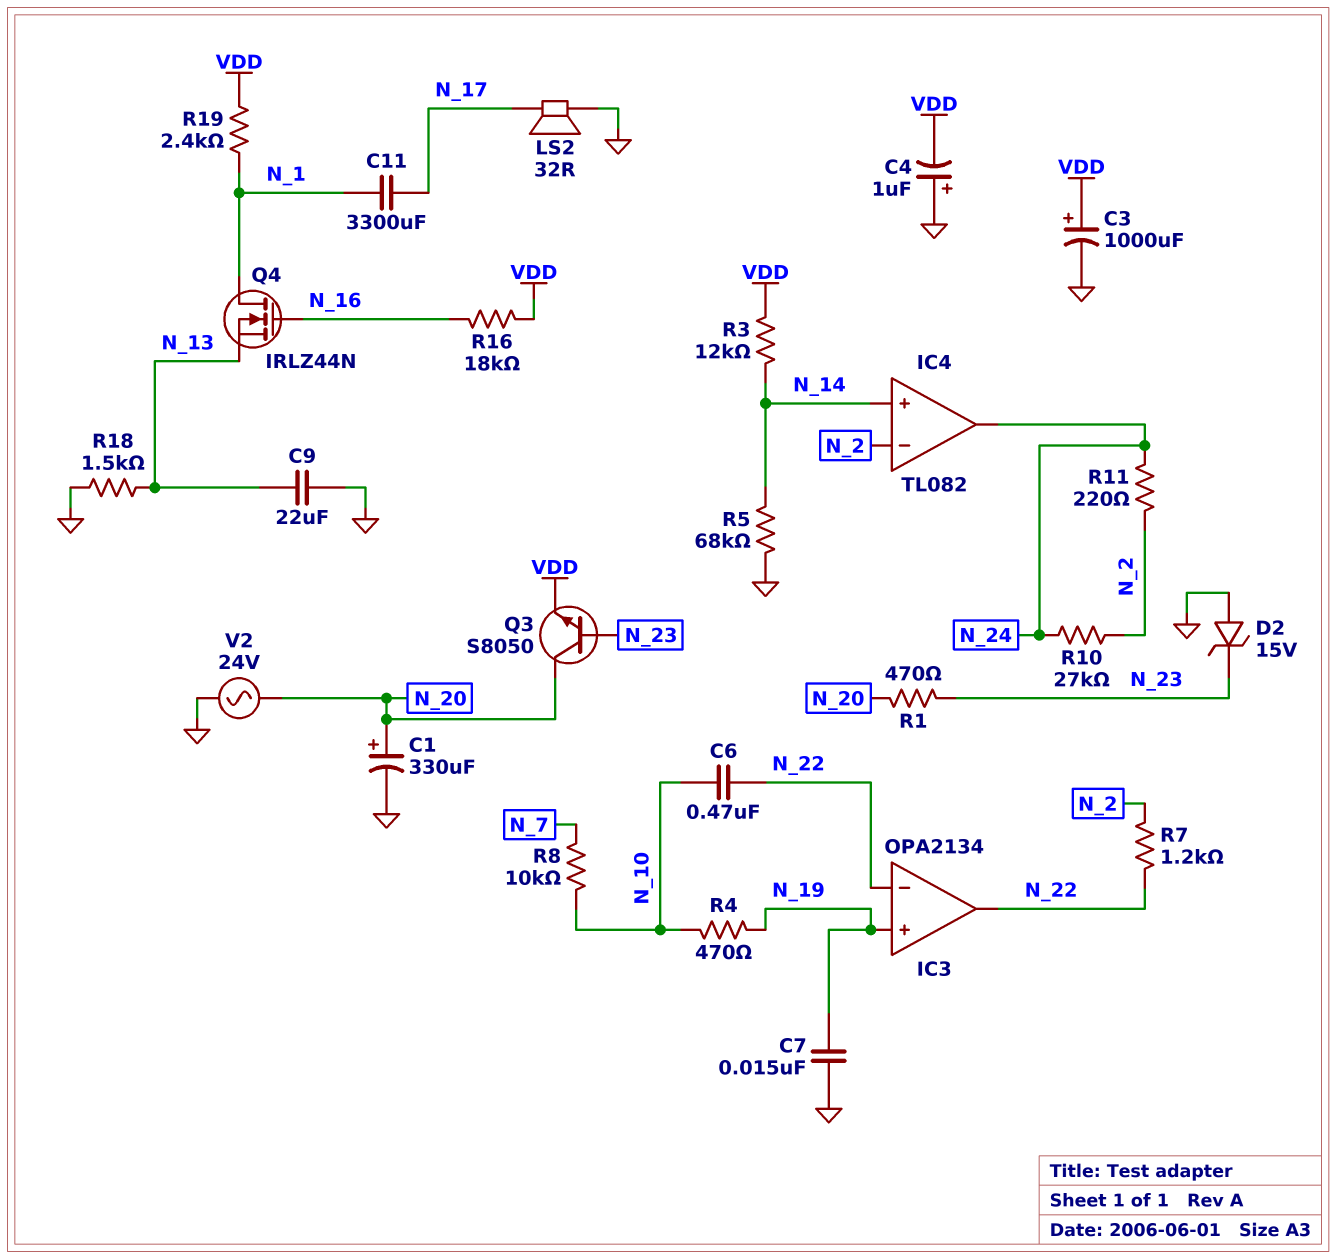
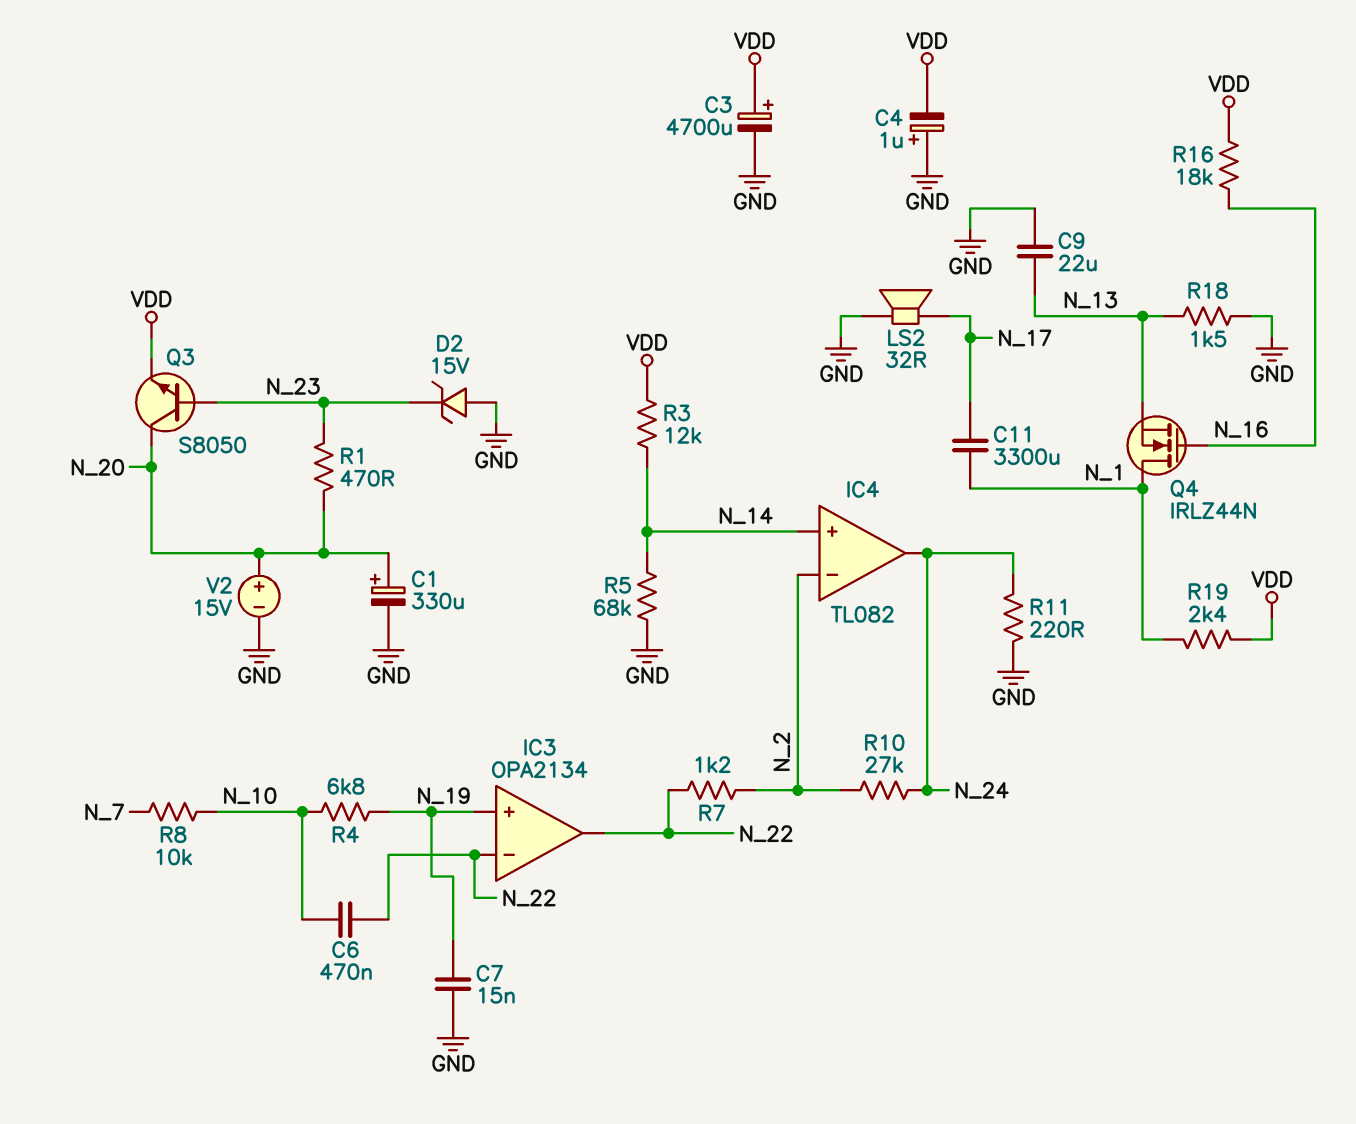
C3: 1000uF (plus VDD, minus GND) -> 4700uF (plus VDD, minus GND)
R4: 470 (N_10, N_19) -> 6.8k (N_10, N_19)
R11: 220 (N_2, N_24) -> 220 (GND, N_24)
V2: AC 24V (GND, N_20) -> 15V (plus N_20, minus GND)

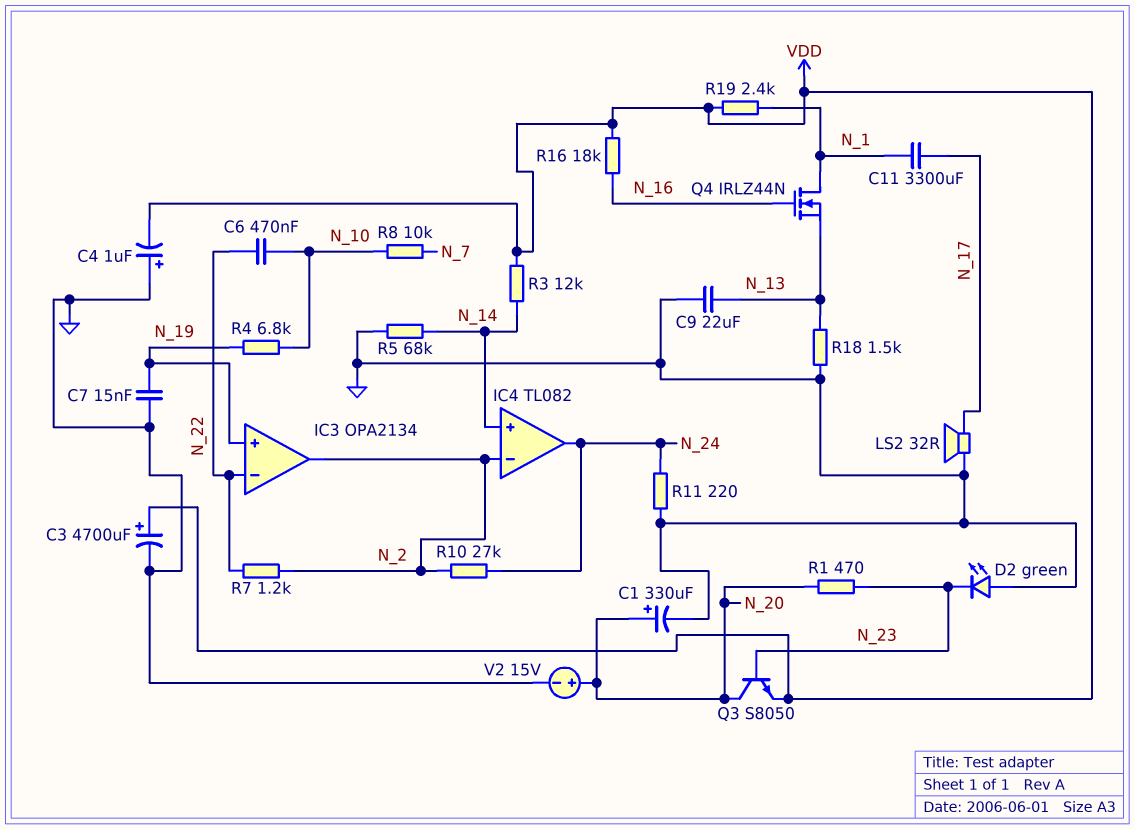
D2: zener 15V (A GND, K N_23) -> LED green (A GND, K N_23)
IC3 pin out: N_22 -> N_2

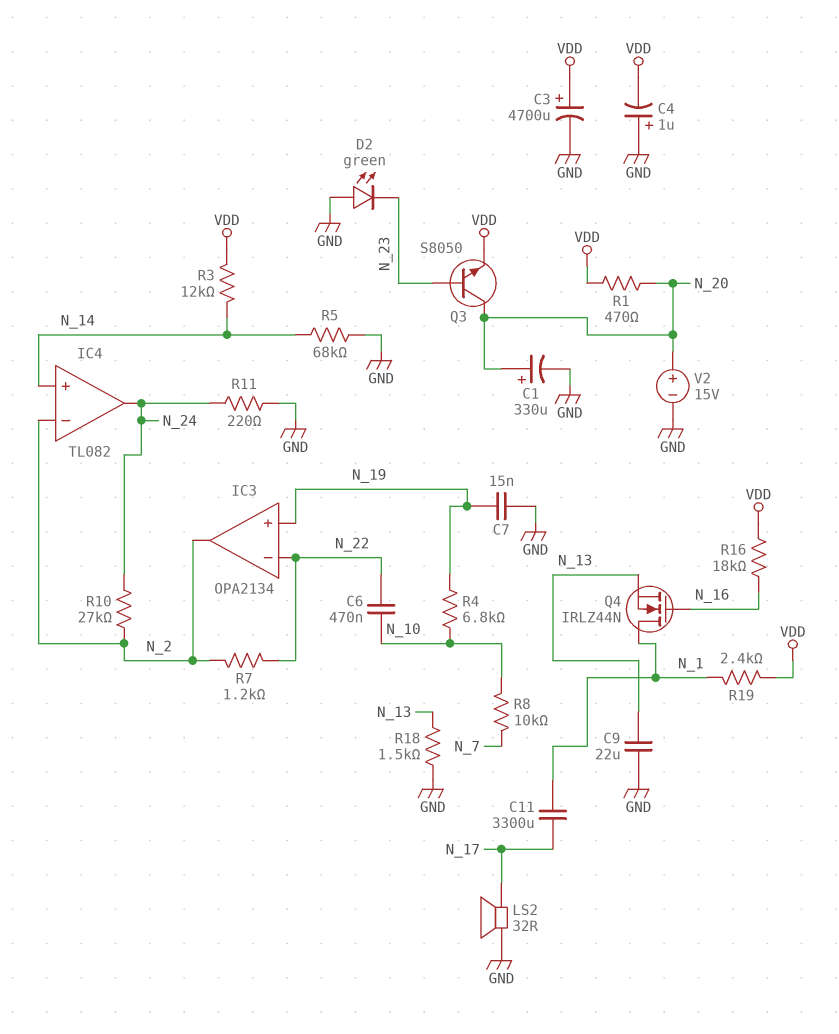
R1: 470 (N_20, N_23) -> 470 (N_20, VDD)

